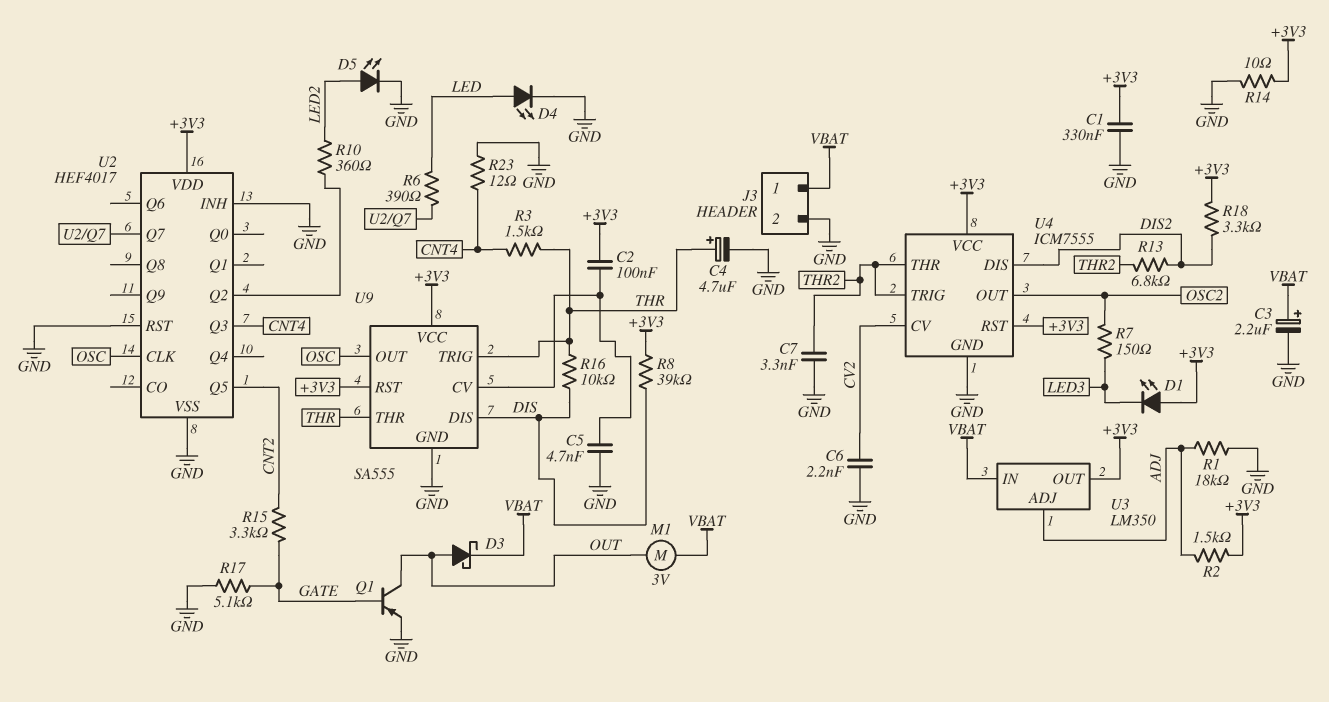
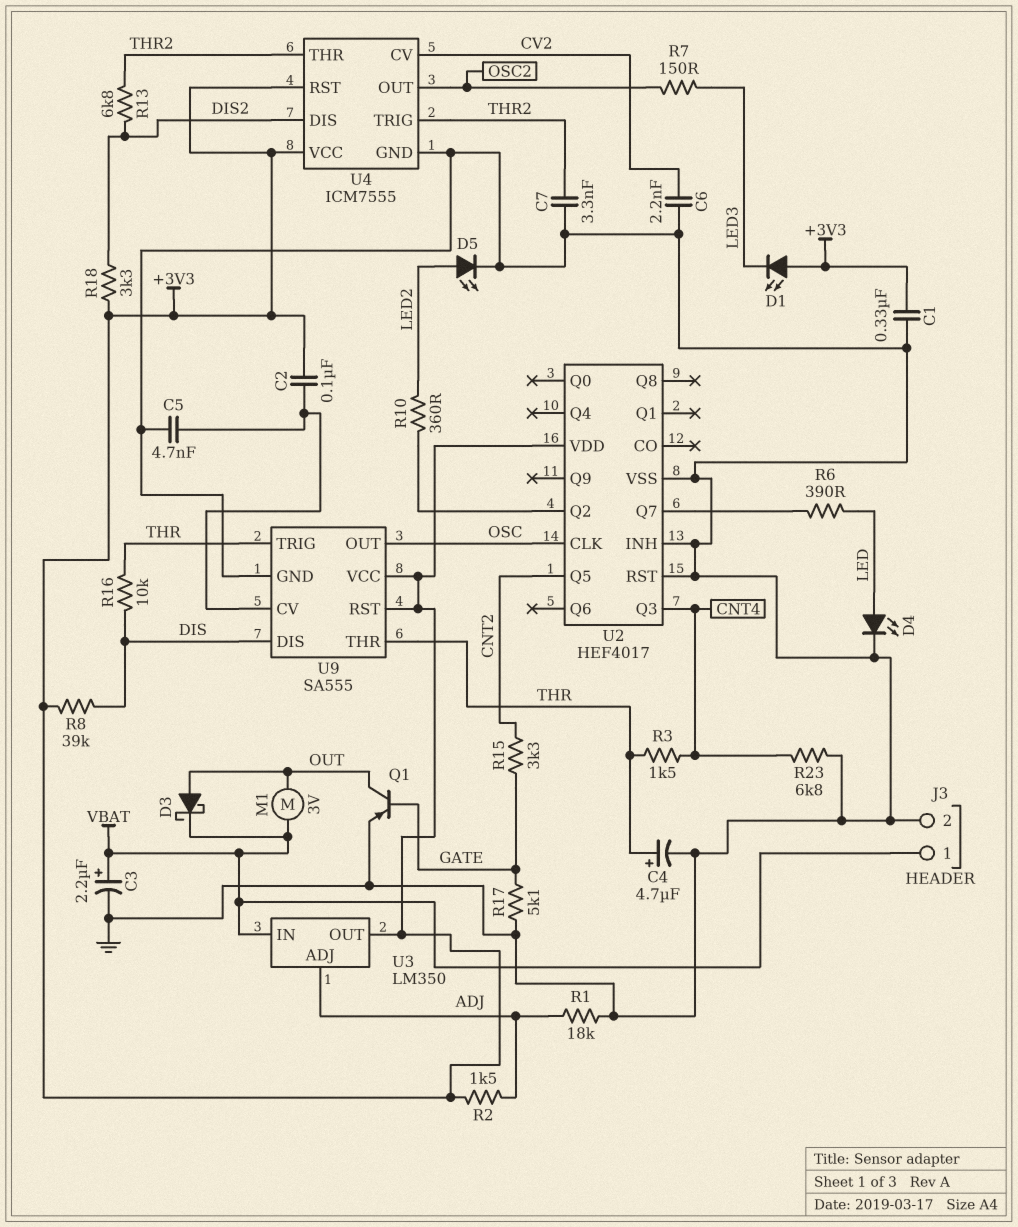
R14: 10 (+3V3, GND) -> none
R23: 12 (CNT4, GND) -> 6.8k (CNT4, GND)

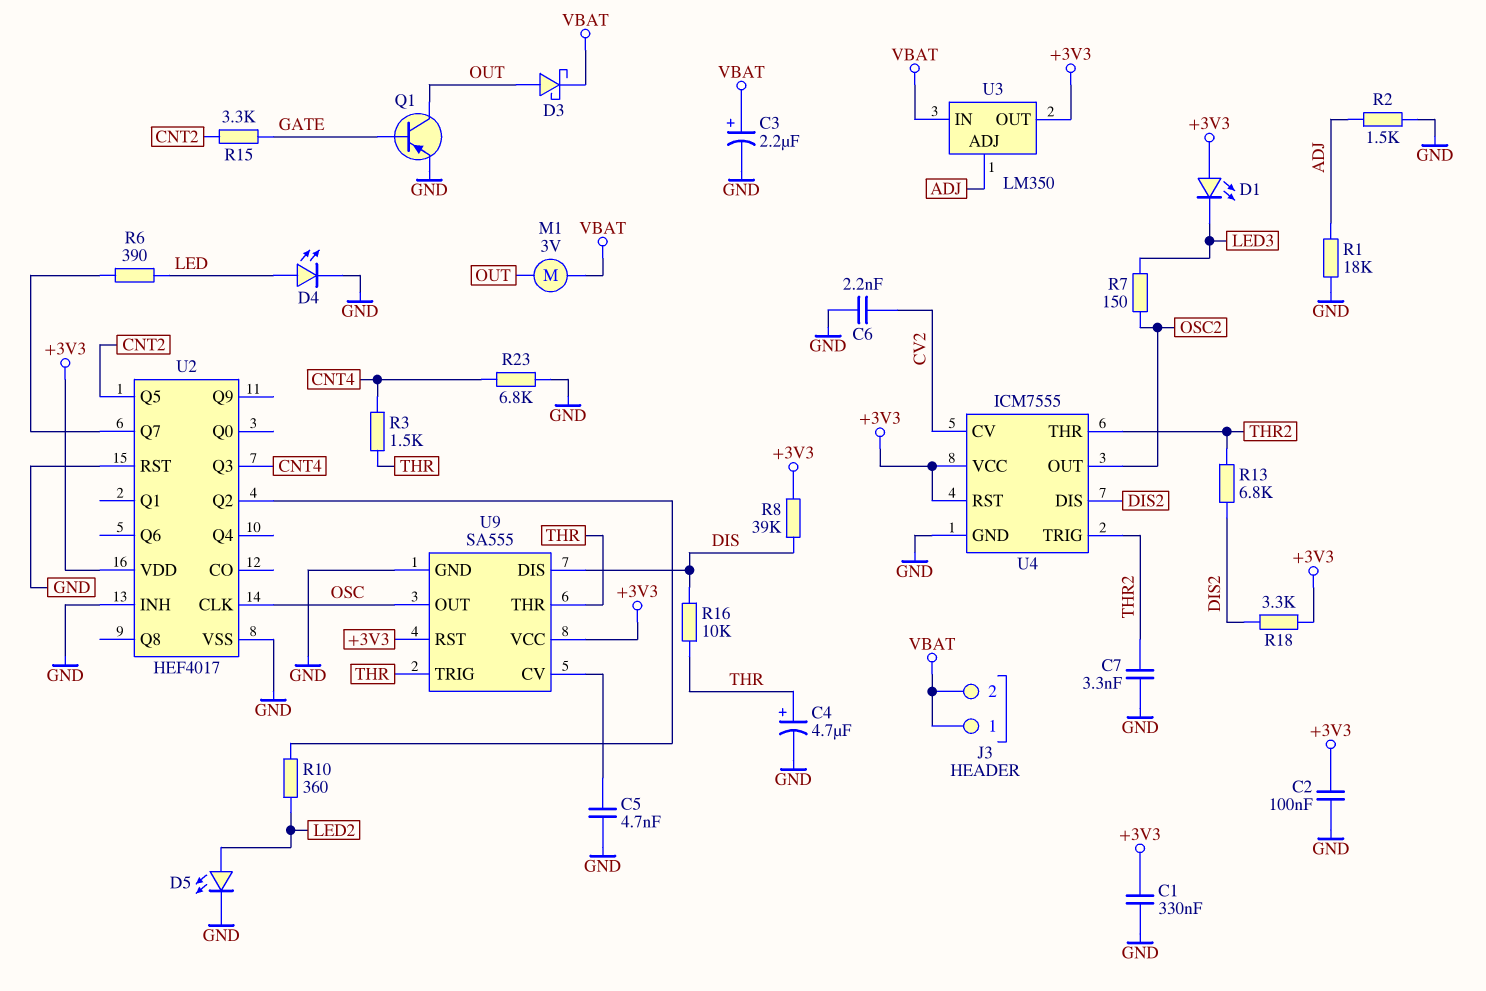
C2: 100nF (+3V3, U9/CV) -> 100nF (+3V3, GND)
J3 pin 2: GND -> VBAT
R2: 1.5k (+3V3, ADJ) -> 1.5k (ADJ, GND)
R17: 5.1k (GATE, GND) -> none

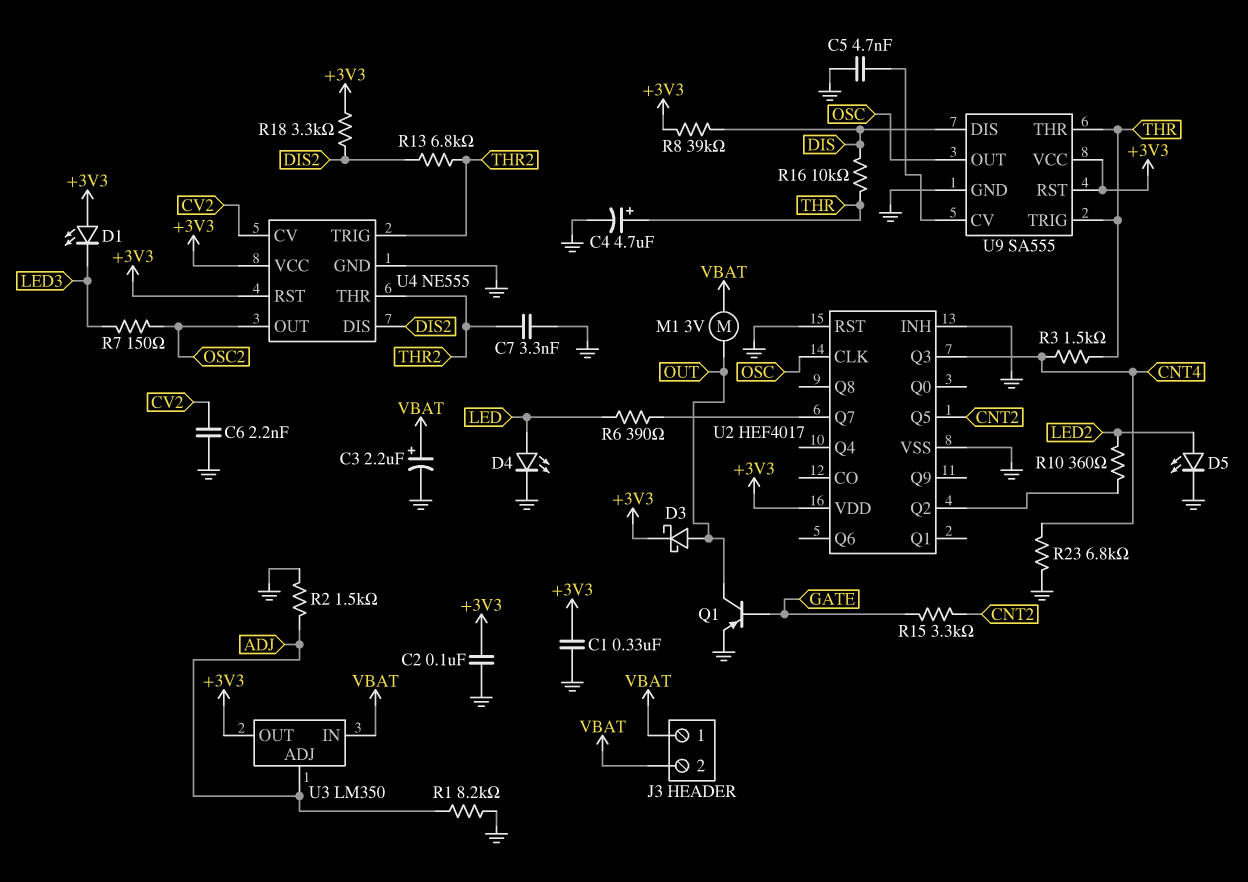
D3: schottky (A OUT, K VBAT) -> schottky (A OUT, K +3V3)
R1: 18k (ADJ, GND) -> 8.2k (ADJ, GND)
U4: ICM7555 -> NE555

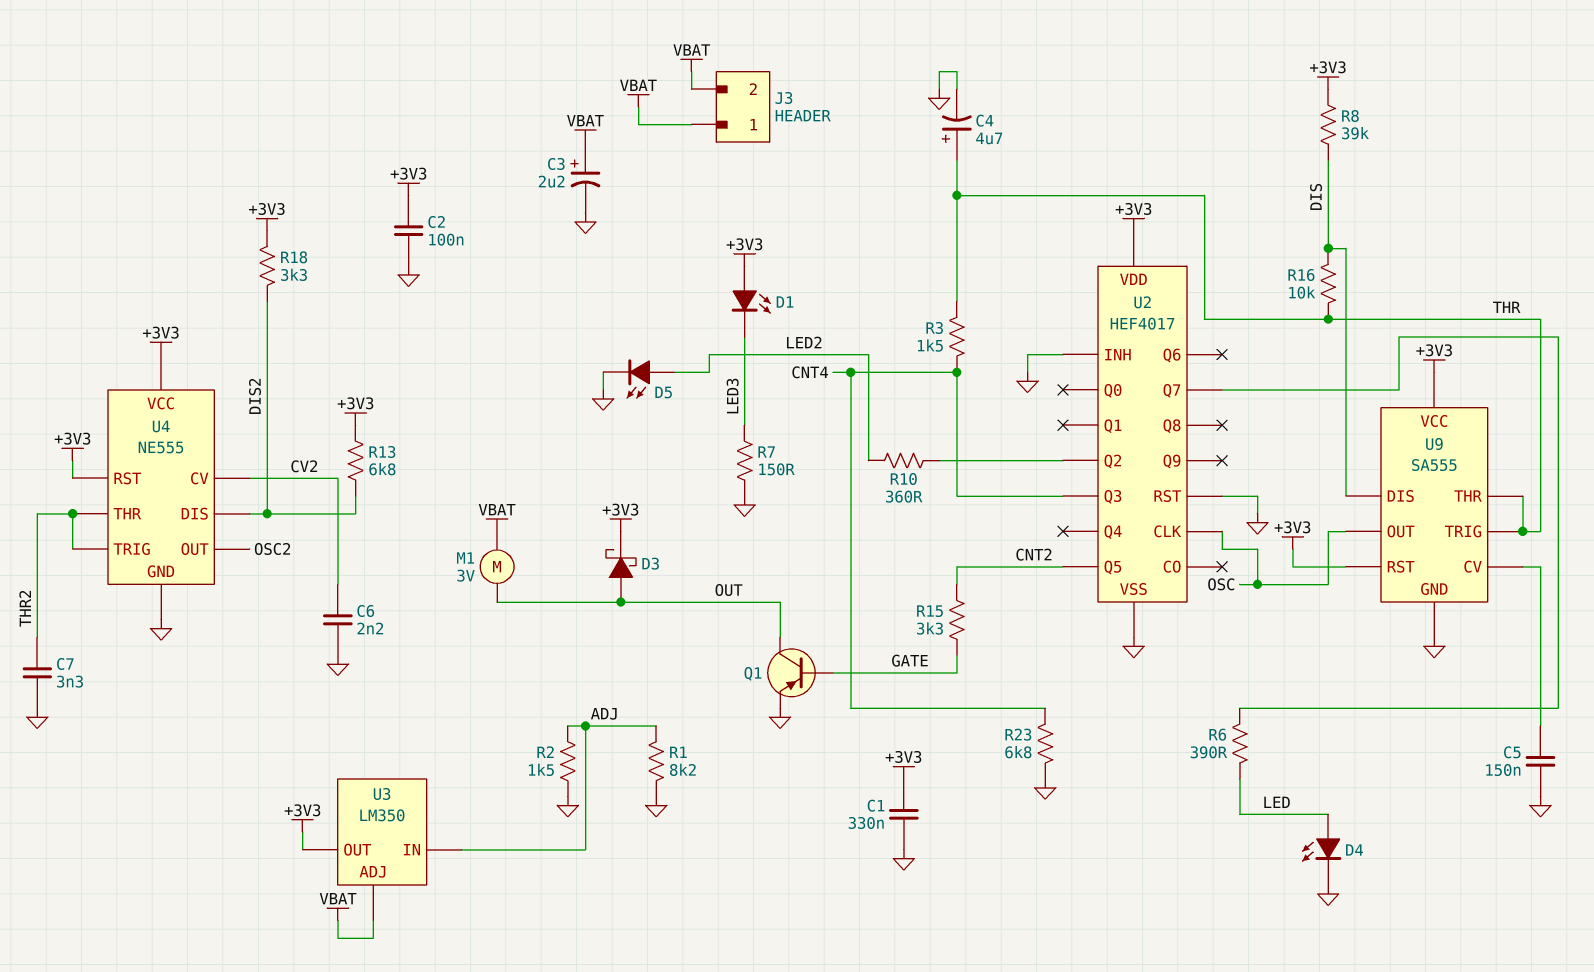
C5: 4.7nF (GND, U9/CV) -> 150nF (GND, U9/CV)
R7: 150 (LED3, OSC2) -> 150 (GND, LED3)
R13: 6.8k (DIS2, THR2) -> 6.8k (+3V3, DIS2)
U3 pin ADJ: ADJ -> VBAT
U3 pin IN: VBAT -> ADJ

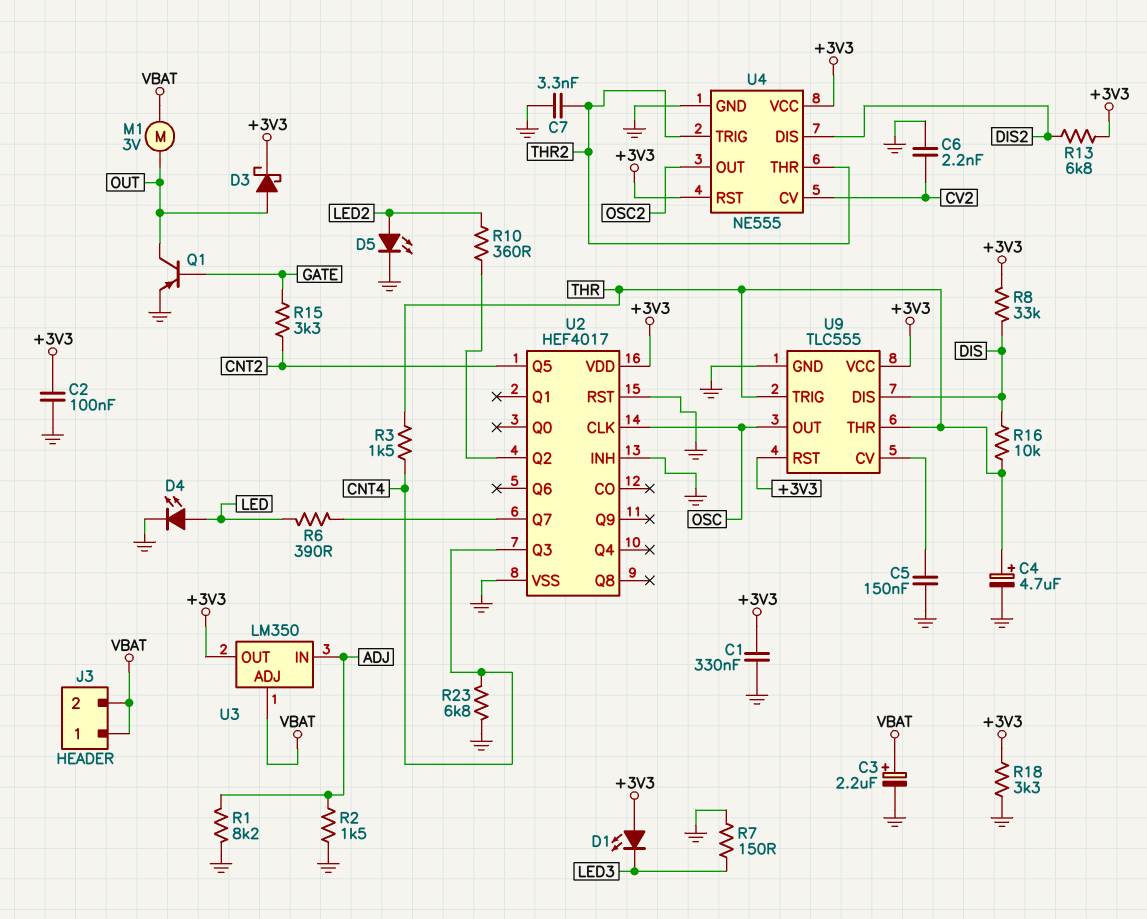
R8: 39k (+3V3, DIS) -> 33k (+3V3, DIS)
R18: 3.3k (+3V3, DIS2) -> 3.3k (+3V3, GND)
U9: SA555 -> TLC555

